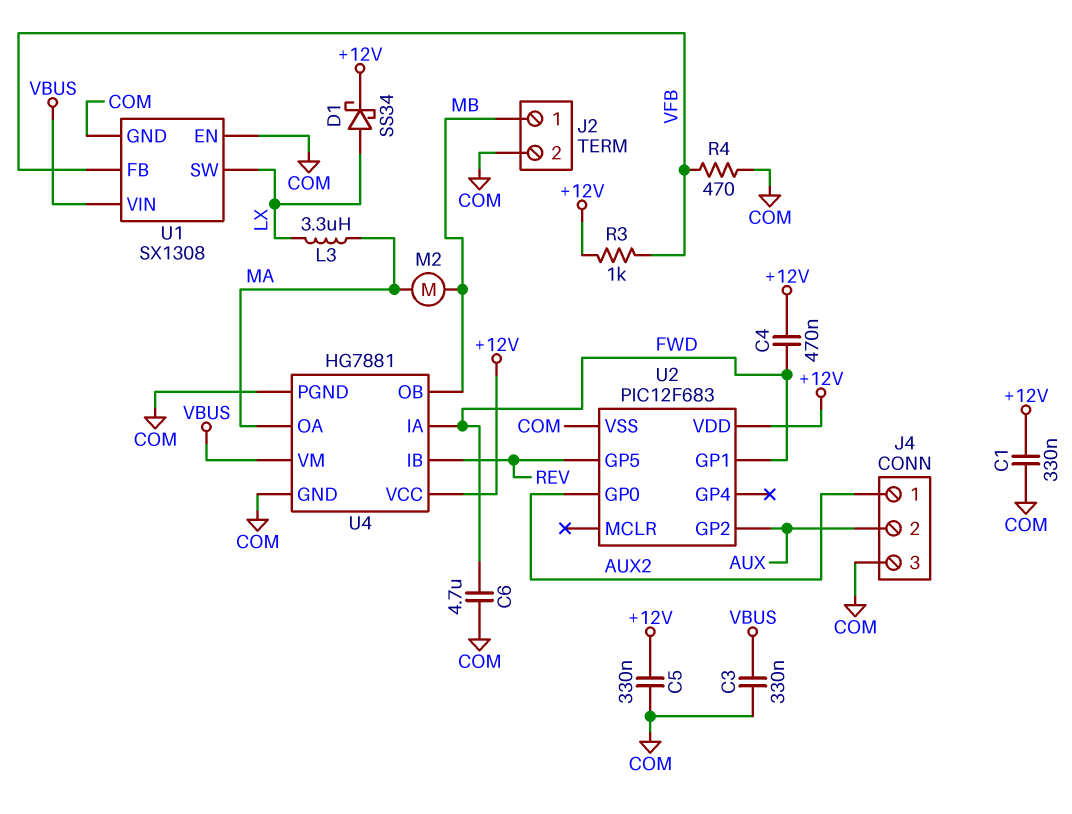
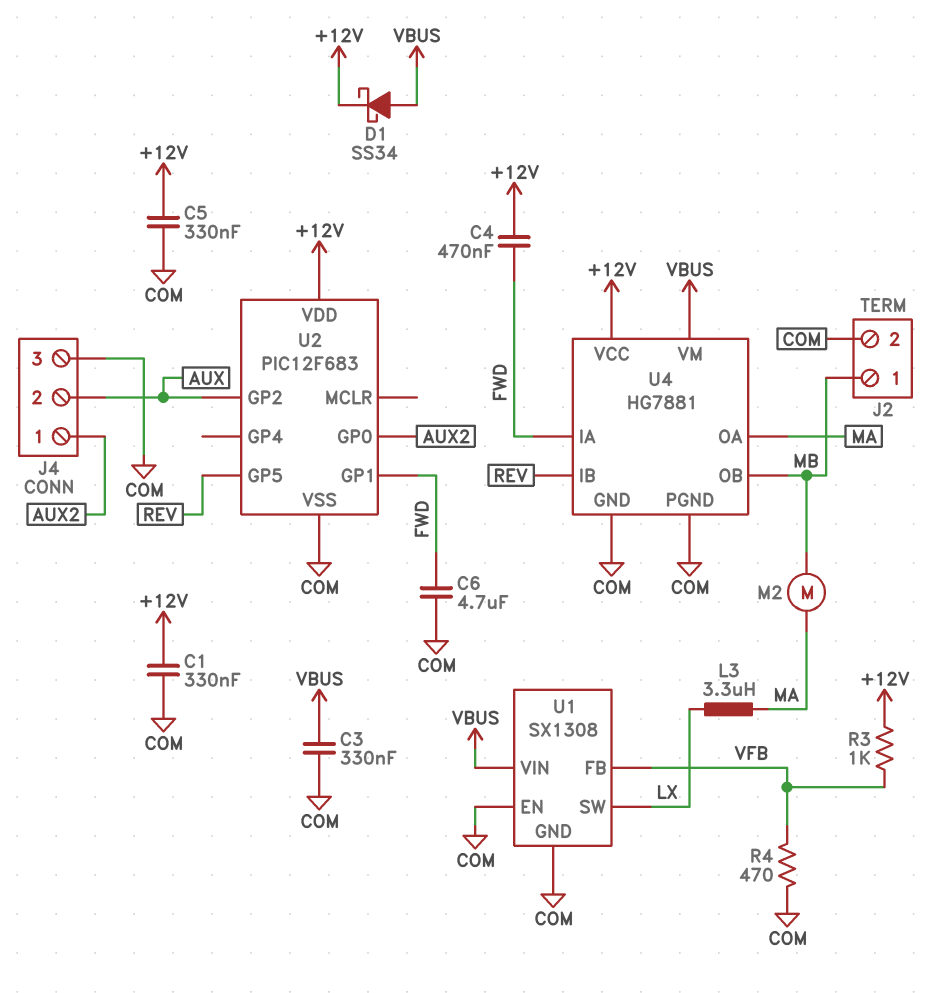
D1: schottky SS34 (A LX, K +12V) -> schottky SS34 (A VBUS, K +12V)

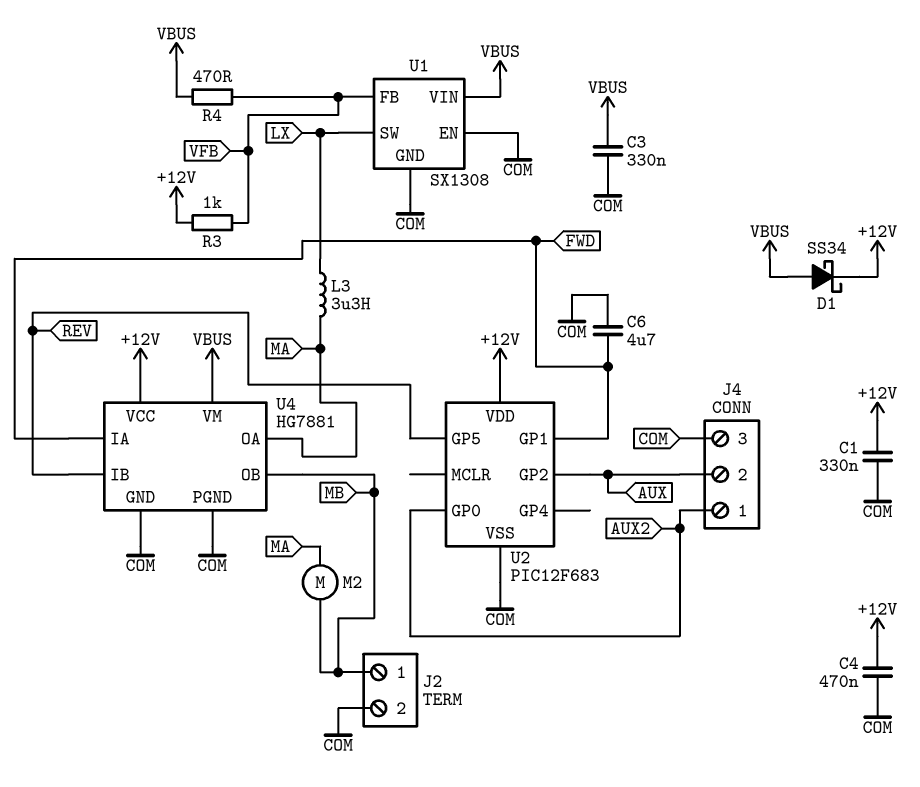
C4: 470nF (+12V, FWD) -> 470nF (+12V, COM)
C5: 330nF (+12V, COM) -> none
R4: 470 (COM, VFB) -> 470 (VBUS, VFB)

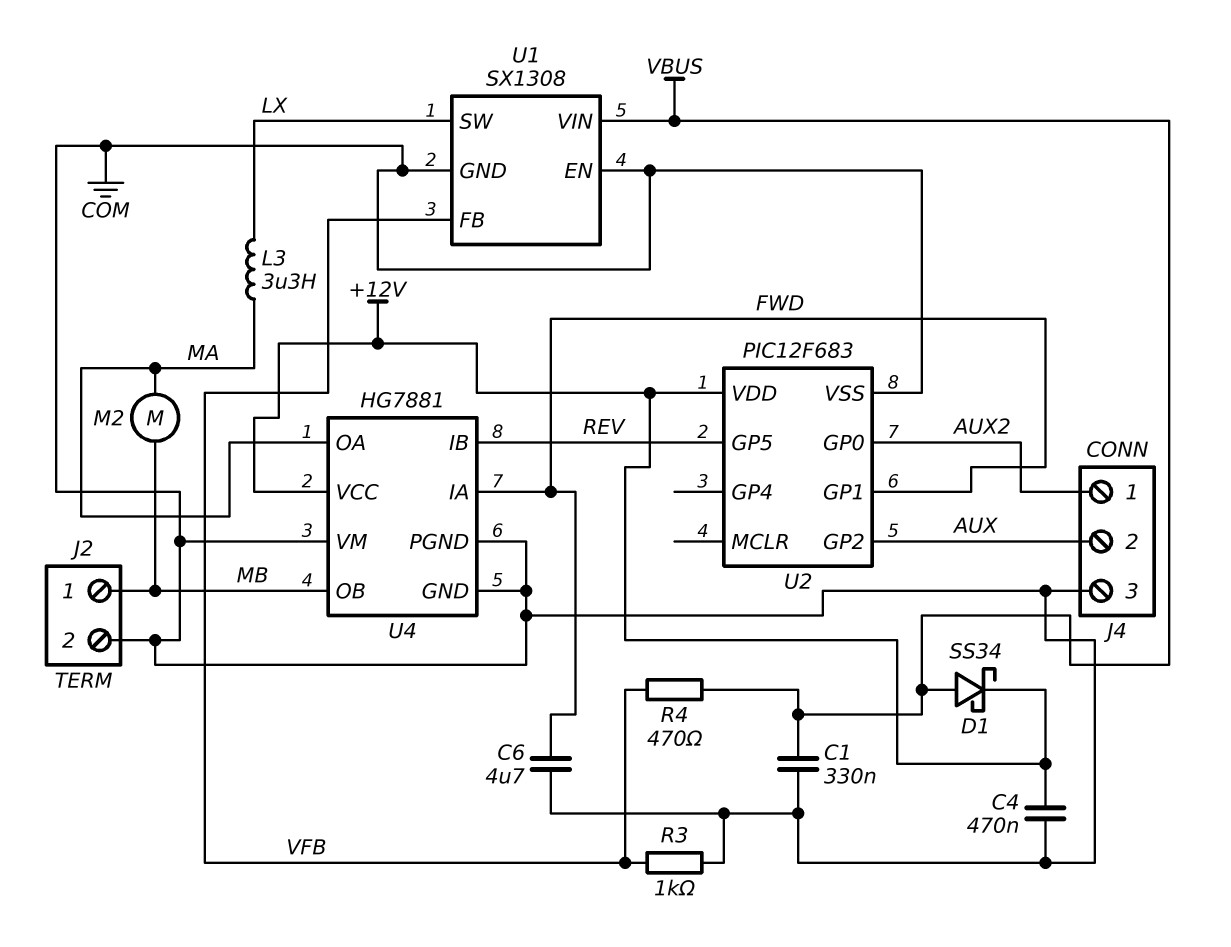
C1: 330nF (+12V, COM) -> 330nF (COM, VBUS)
C3: 330nF (COM, VBUS) -> none
R3: 1k (+12V, VFB) -> 1k (COM, VFB)
U4 pin VM: VBUS -> COM

